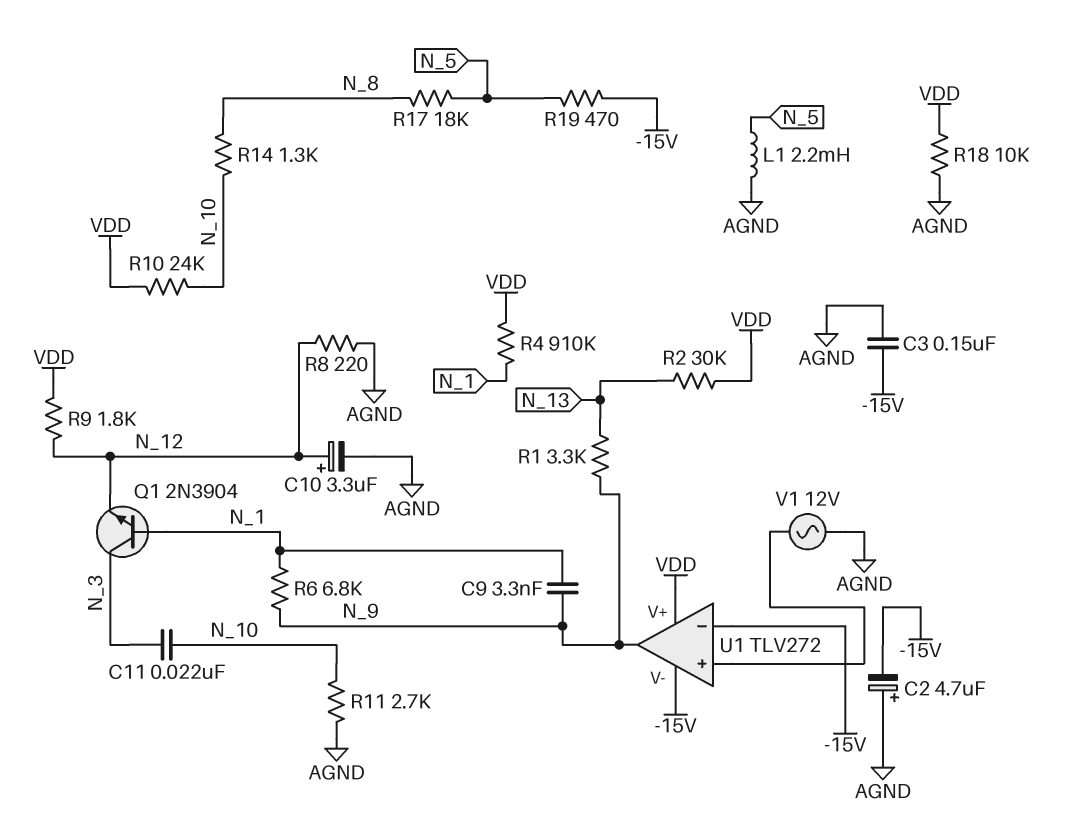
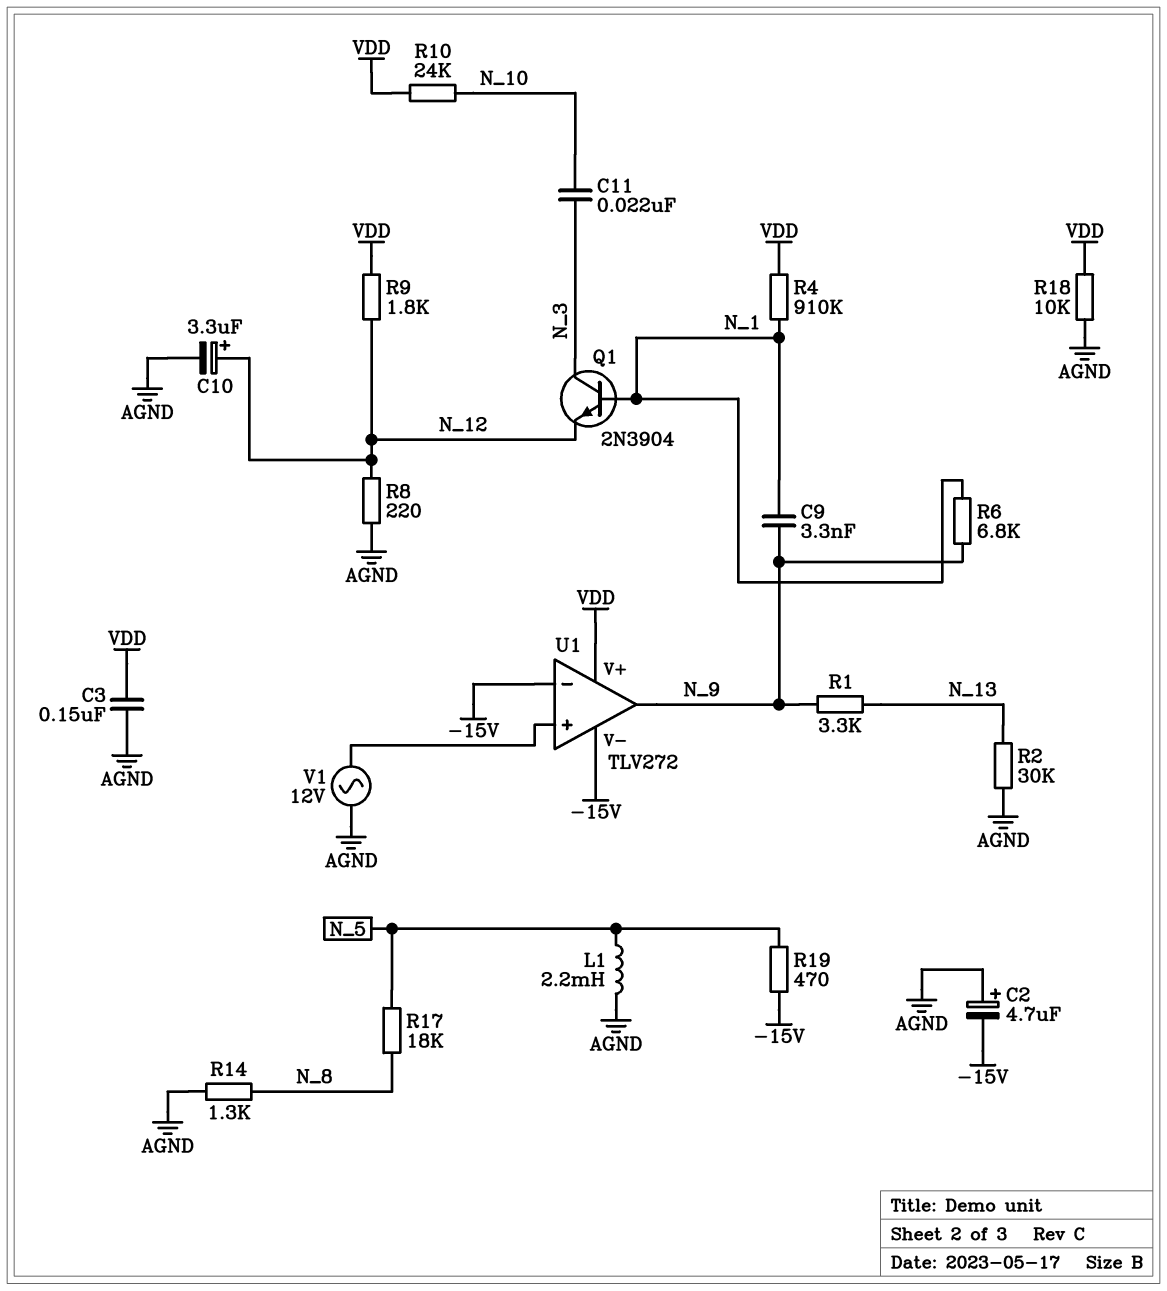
C3: 150nF (-15V, AGND) -> 150nF (AGND, VDD)
R2: 30k (N_13, VDD) -> 30k (AGND, N_13)
R11: 2.7k (AGND, N_10) -> none
R14: 1.3k (N_8, N_10) -> 1.3k (AGND, N_8)

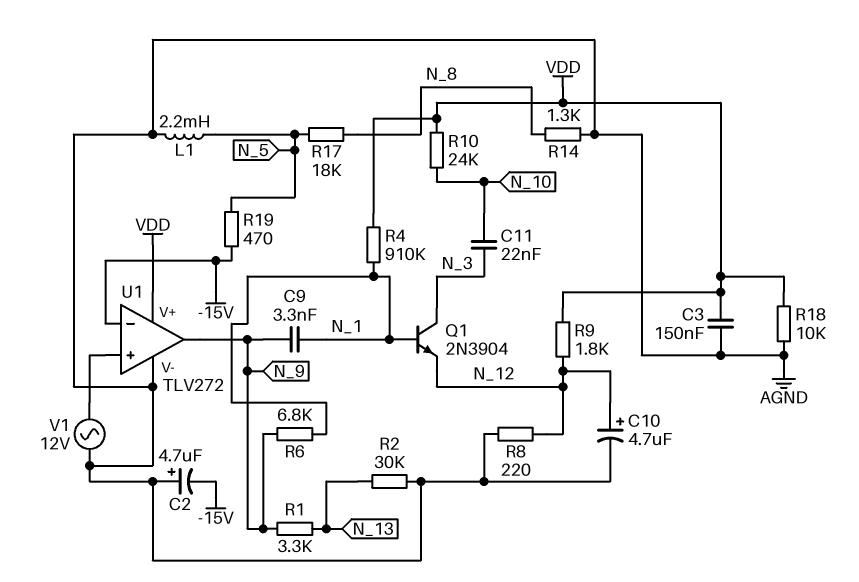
C10: 3.3uF (plus N_12, minus AGND) -> 4.7uF (plus N_12, minus AGND)
U1 pin V-: -15V -> AGND

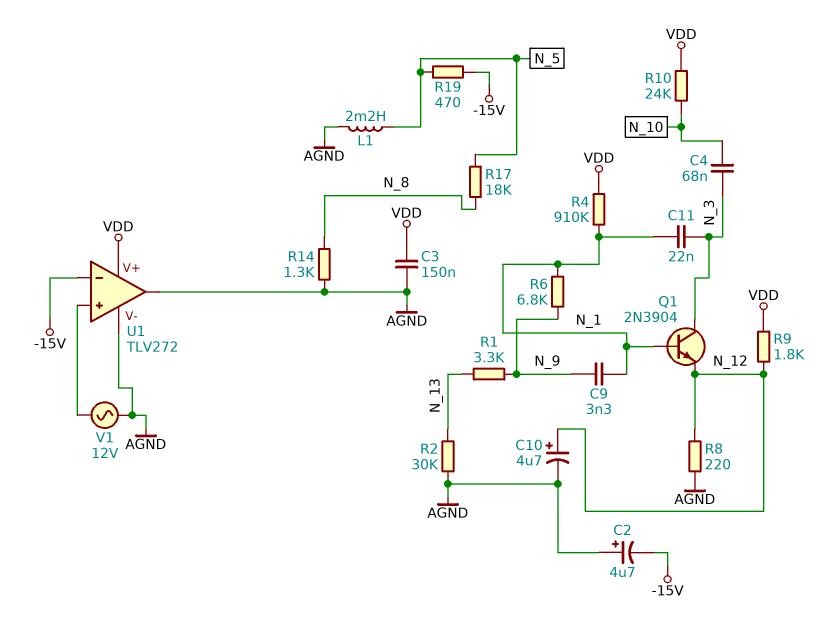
C4: none -> 68nF (N_3, N_10)
C11: 22nF (N_3, N_10) -> 22nF (N_1, N_3)
R18: 10k (AGND, VDD) -> none
U1 pin out: N_9 -> AGND

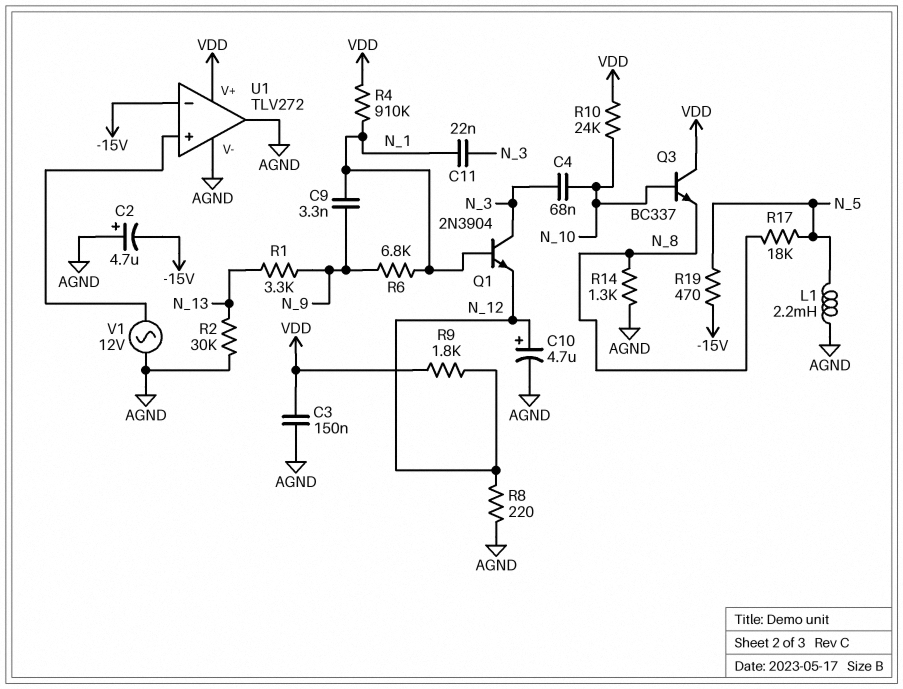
Q3: none -> NPN BC337 (B N_10, C VDD, E N_8)

